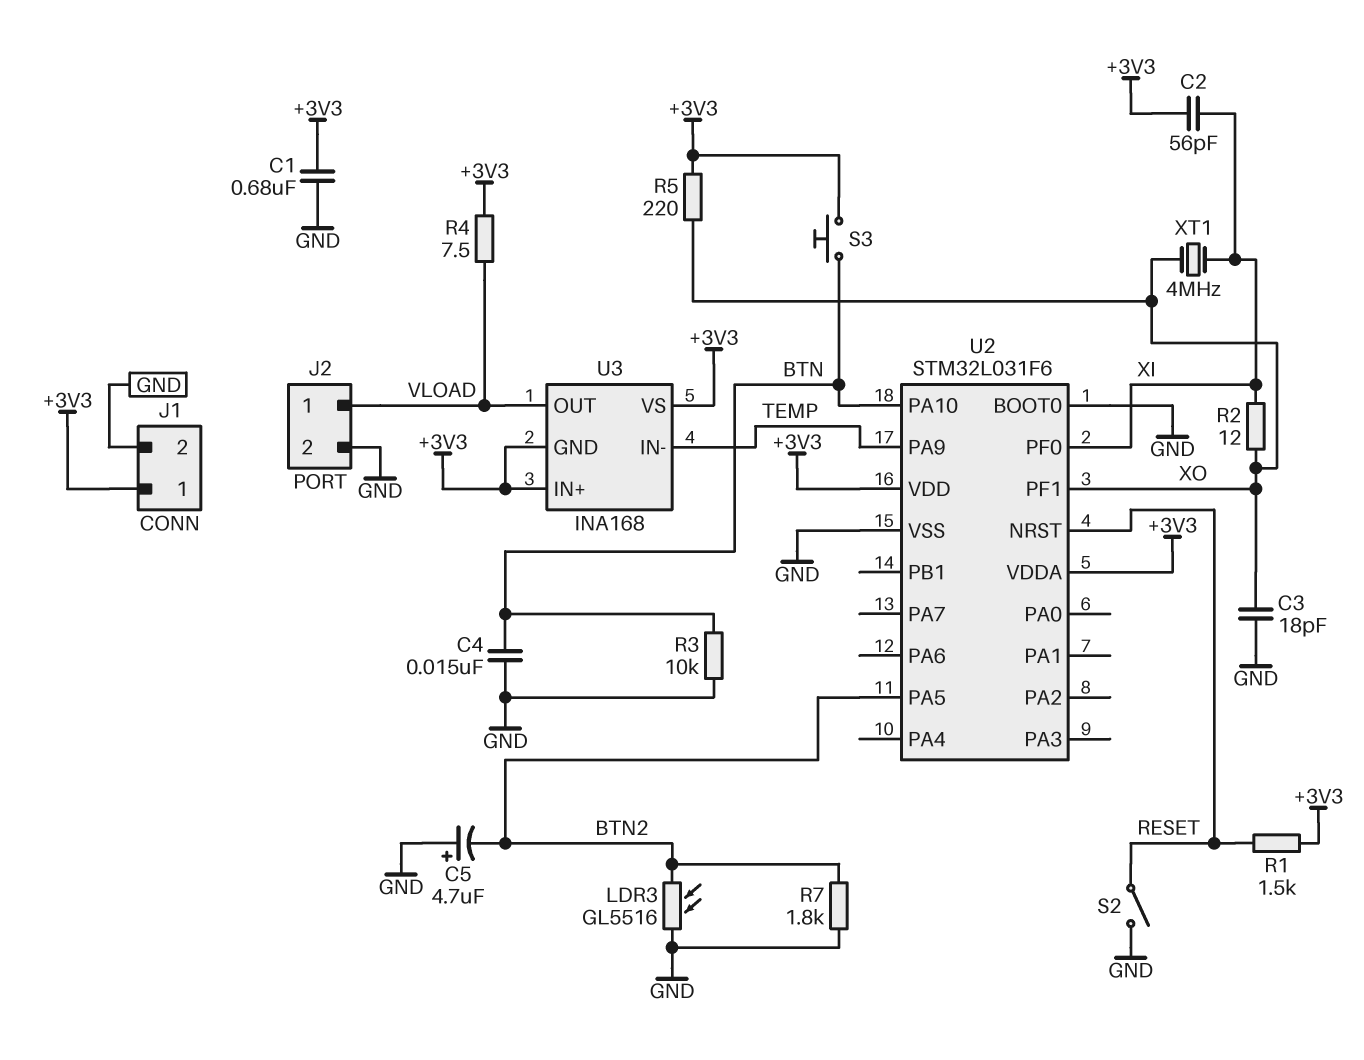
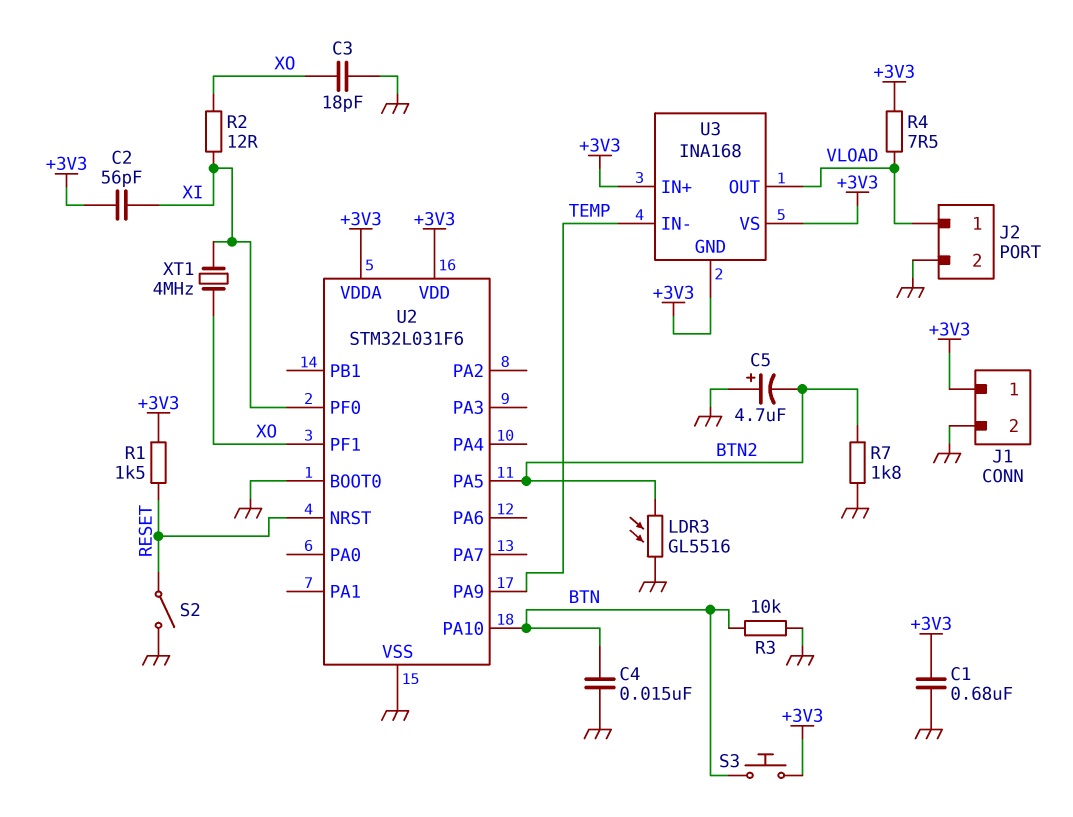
R5: 220 (+3V3, XO) -> none

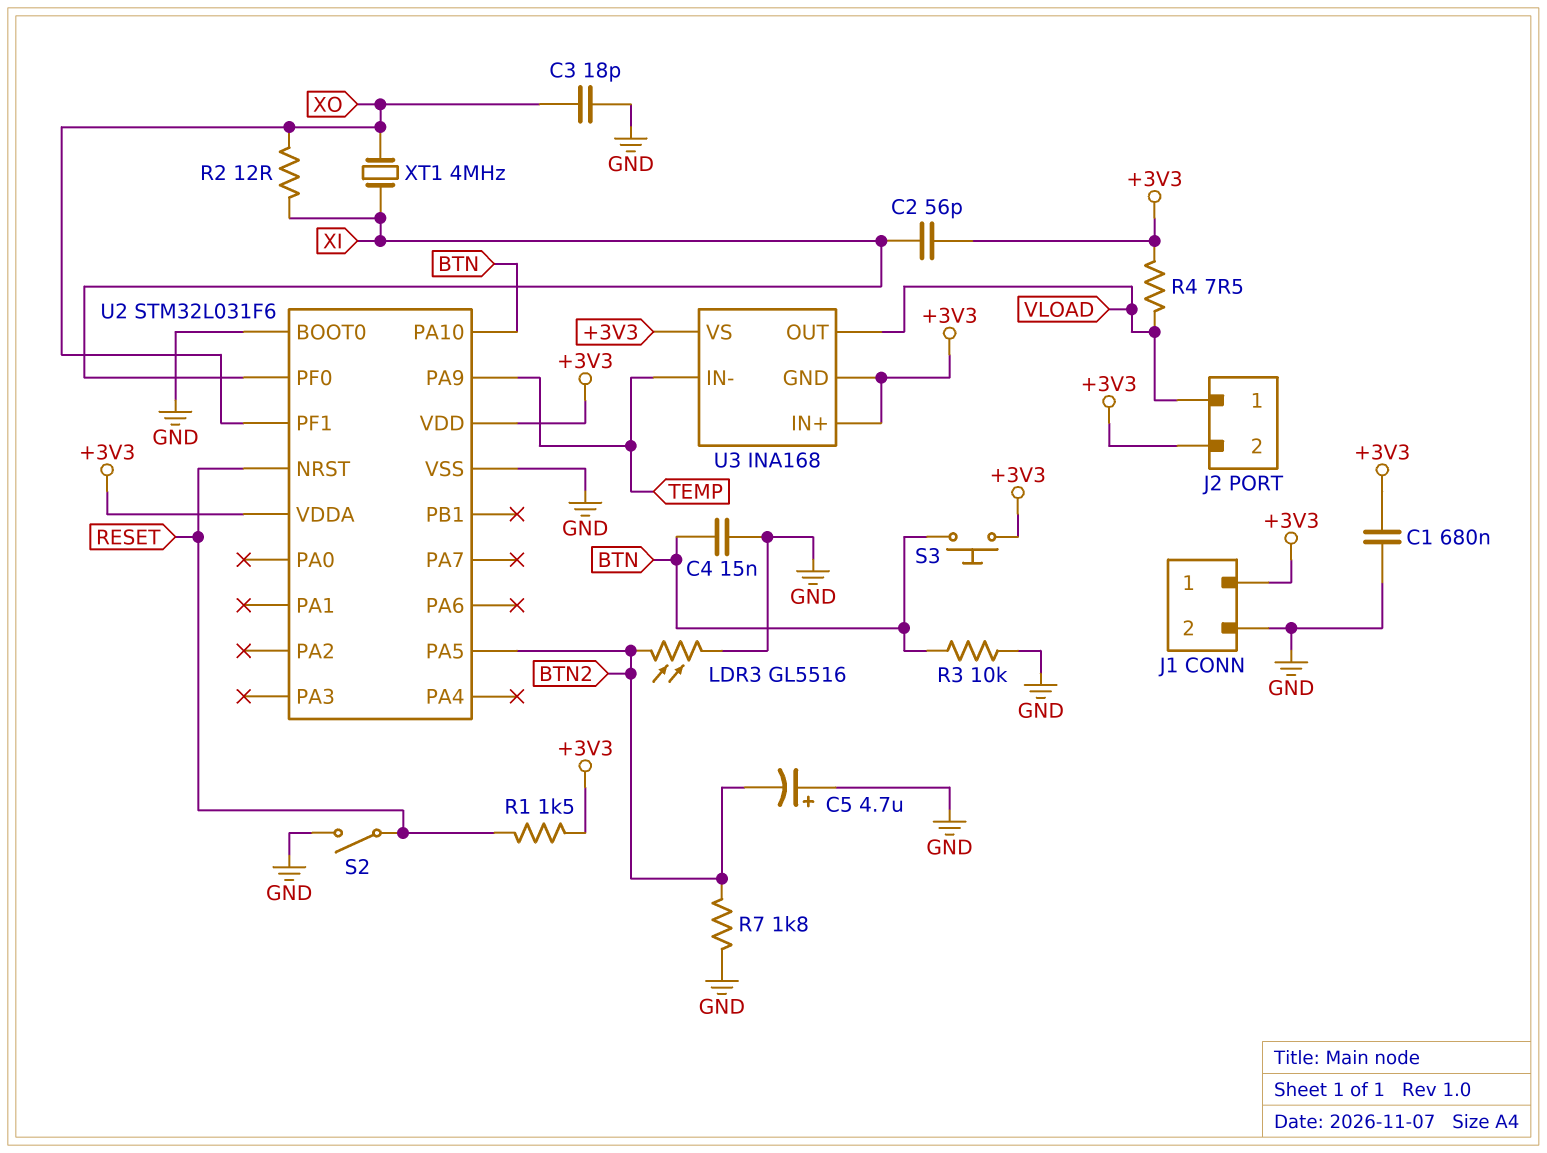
J2 pin 2: GND -> +3V3

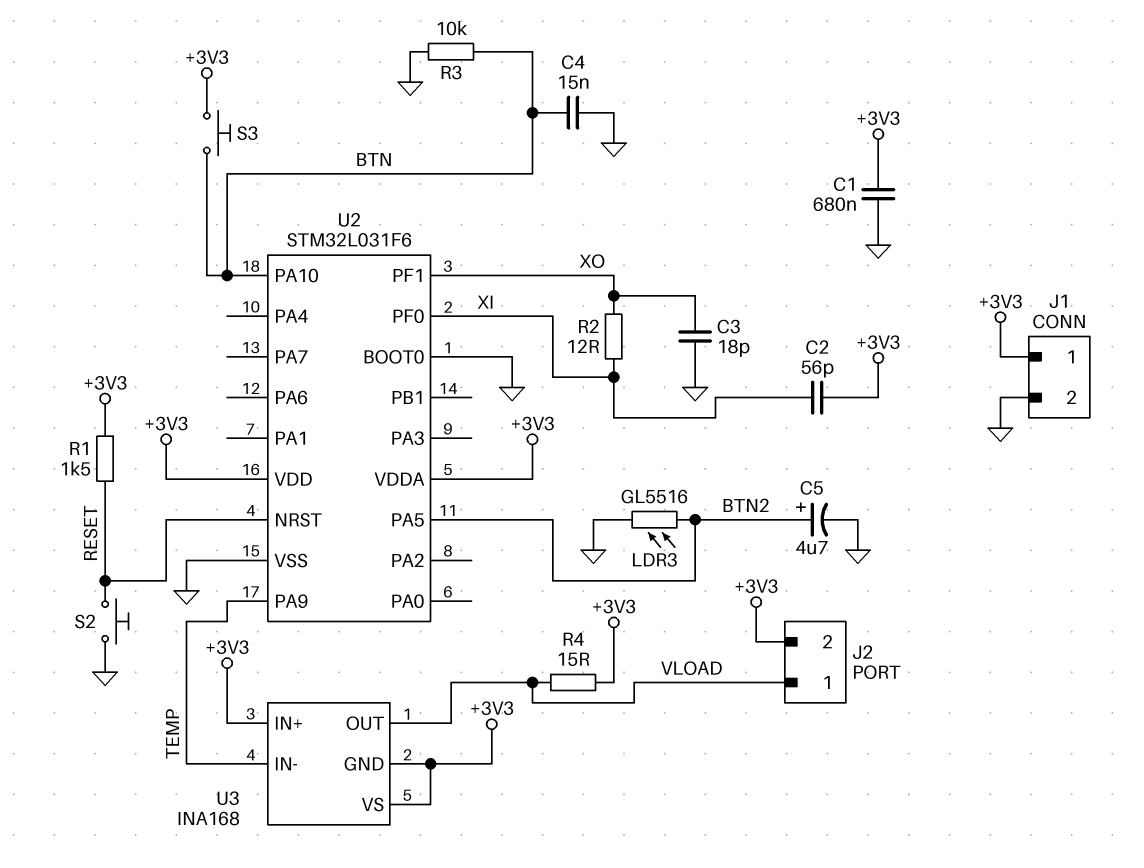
C5: 4.7uF (plus GND, minus BTN2) -> 4.7uF (plus BTN2, minus GND)
R4: 7.5 (+3V3, VLOAD) -> 15 (+3V3, VLOAD)
R7: 1.8k (BTN2, GND) -> none
S2: switch (GND, RESET) -> button (GND, RESET)
XT1: 4MHz (XI, XO) -> none

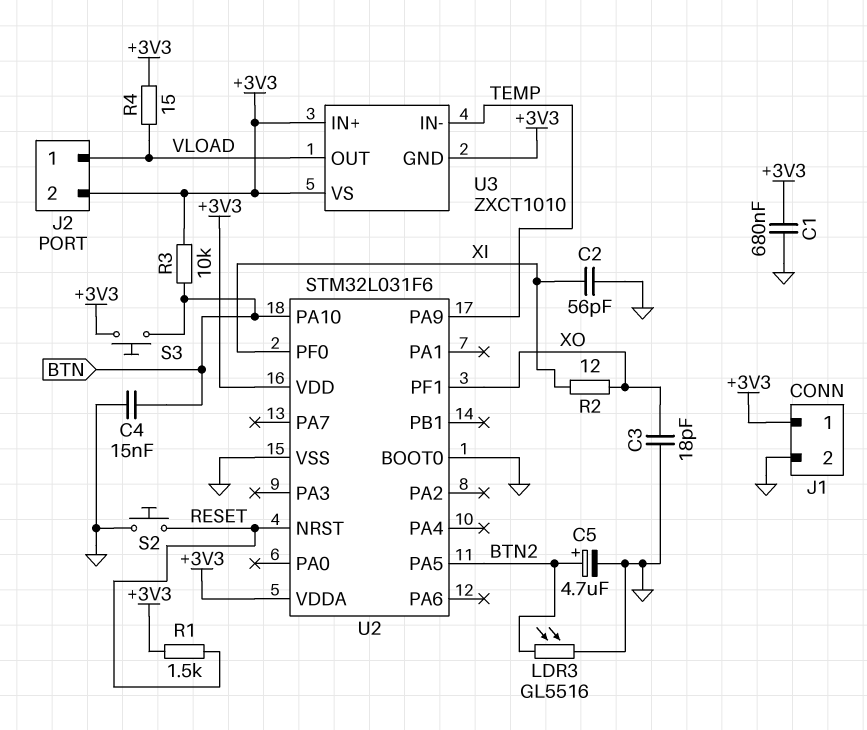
C2: 56pF (+3V3, XI) -> 56pF (GND, XI)
R3: 10k (BTN, GND) -> 10k (+3V3, BTN)
U3: INA168 -> ZXCT1010

